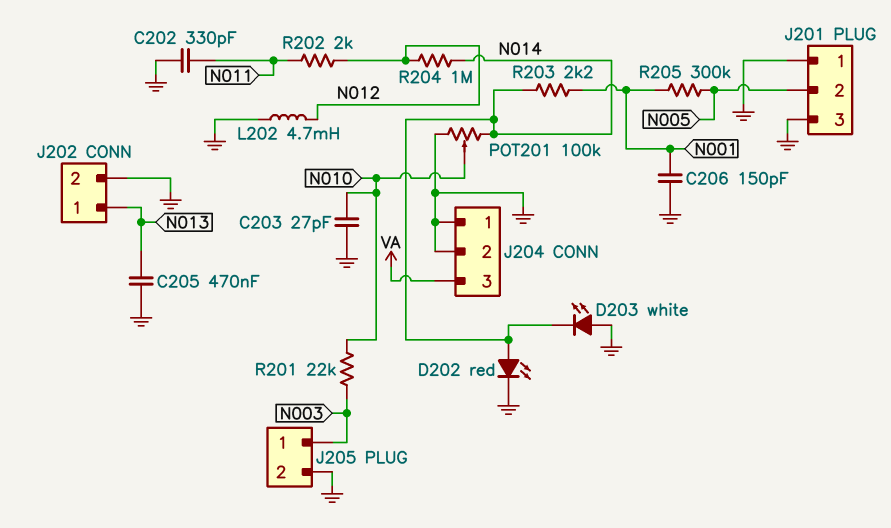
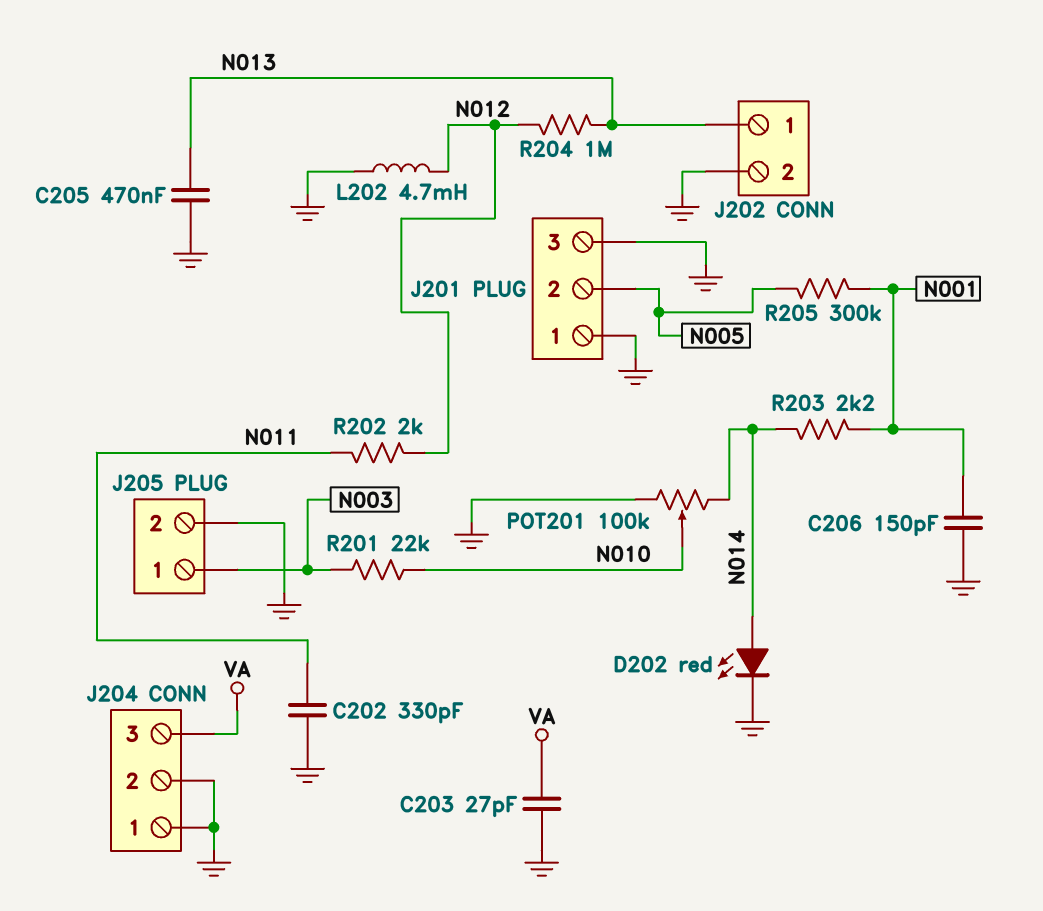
C203: 27pF (GND, N010) -> 27pF (GND, VA)
D203: LED white (A GND, K N014) -> none
R204: 1M (N012, N014) -> 1M (N012, N013)

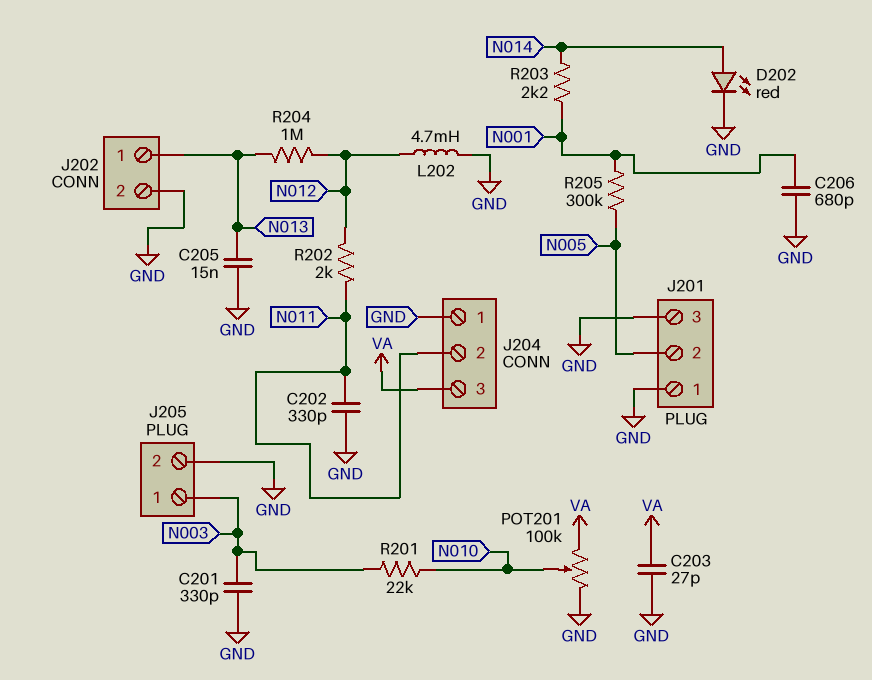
C201: none -> 330pF (GND, N003)
C205: 470nF (GND, N013) -> 15nF (GND, N013)
C206: 150pF (GND, N001) -> 680pF (GND, N001)
J204 pin 2: GND -> N011
POT201: 100k (GND, N014, wiper N010) -> 100k (GND, VA, wiper N010)

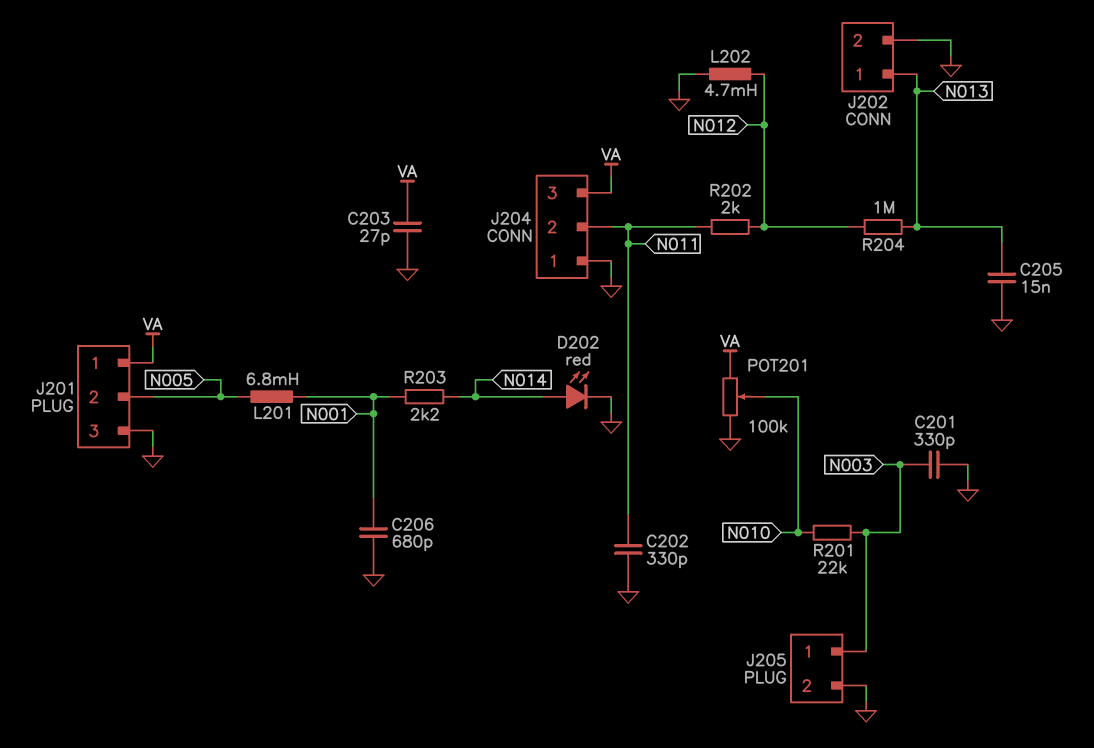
J201 pin 1: GND -> VA
L201: none -> 6.8mH (N001, N005)
R205: 300k (N001, N005) -> none

